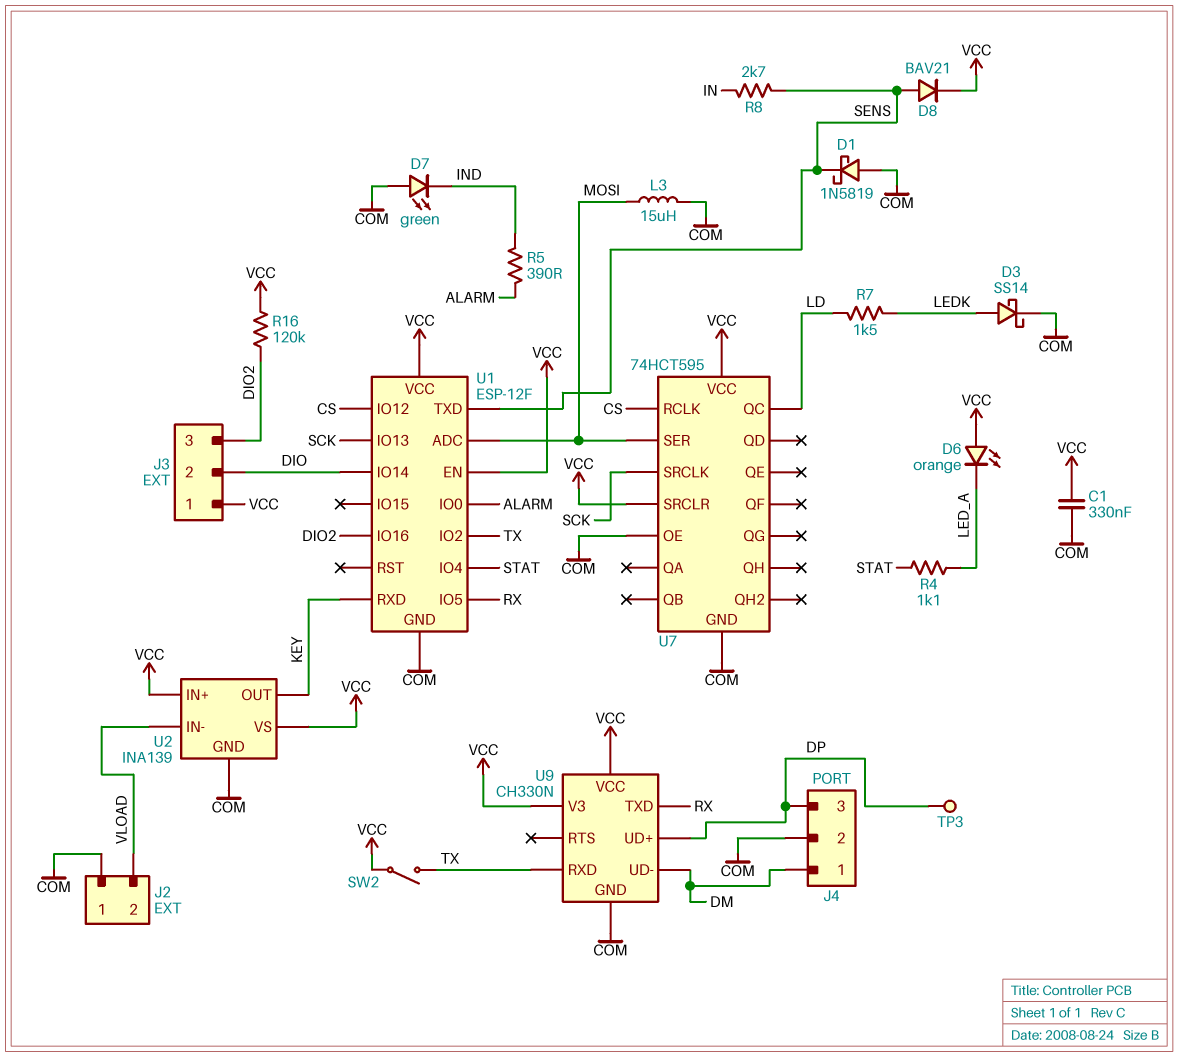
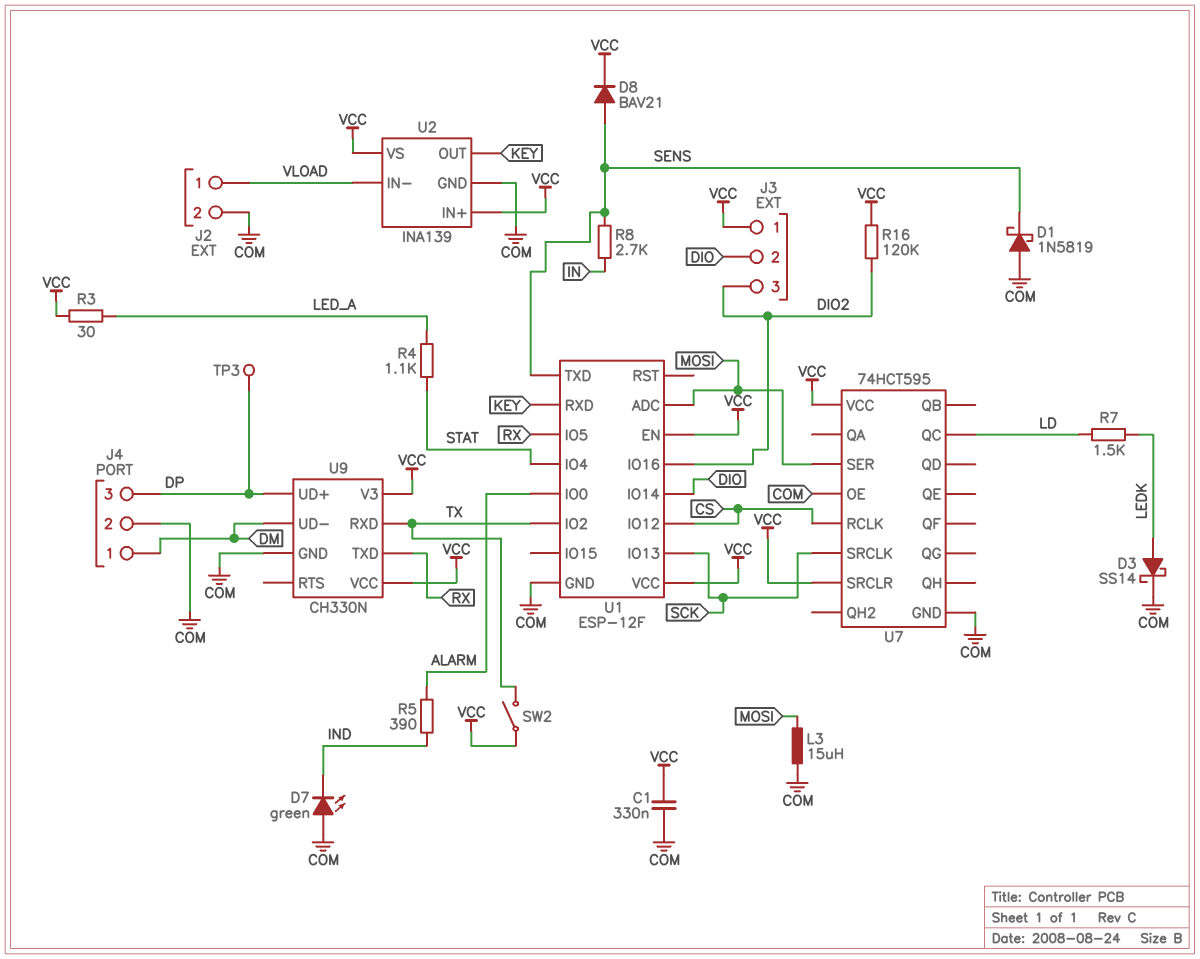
D6: LED orange (A VCC, K LED_A) -> none
J2 pin 1: COM -> VLOAD
J2 pin 2: VLOAD -> COM
R3: none -> 30 (LED_A, VCC)

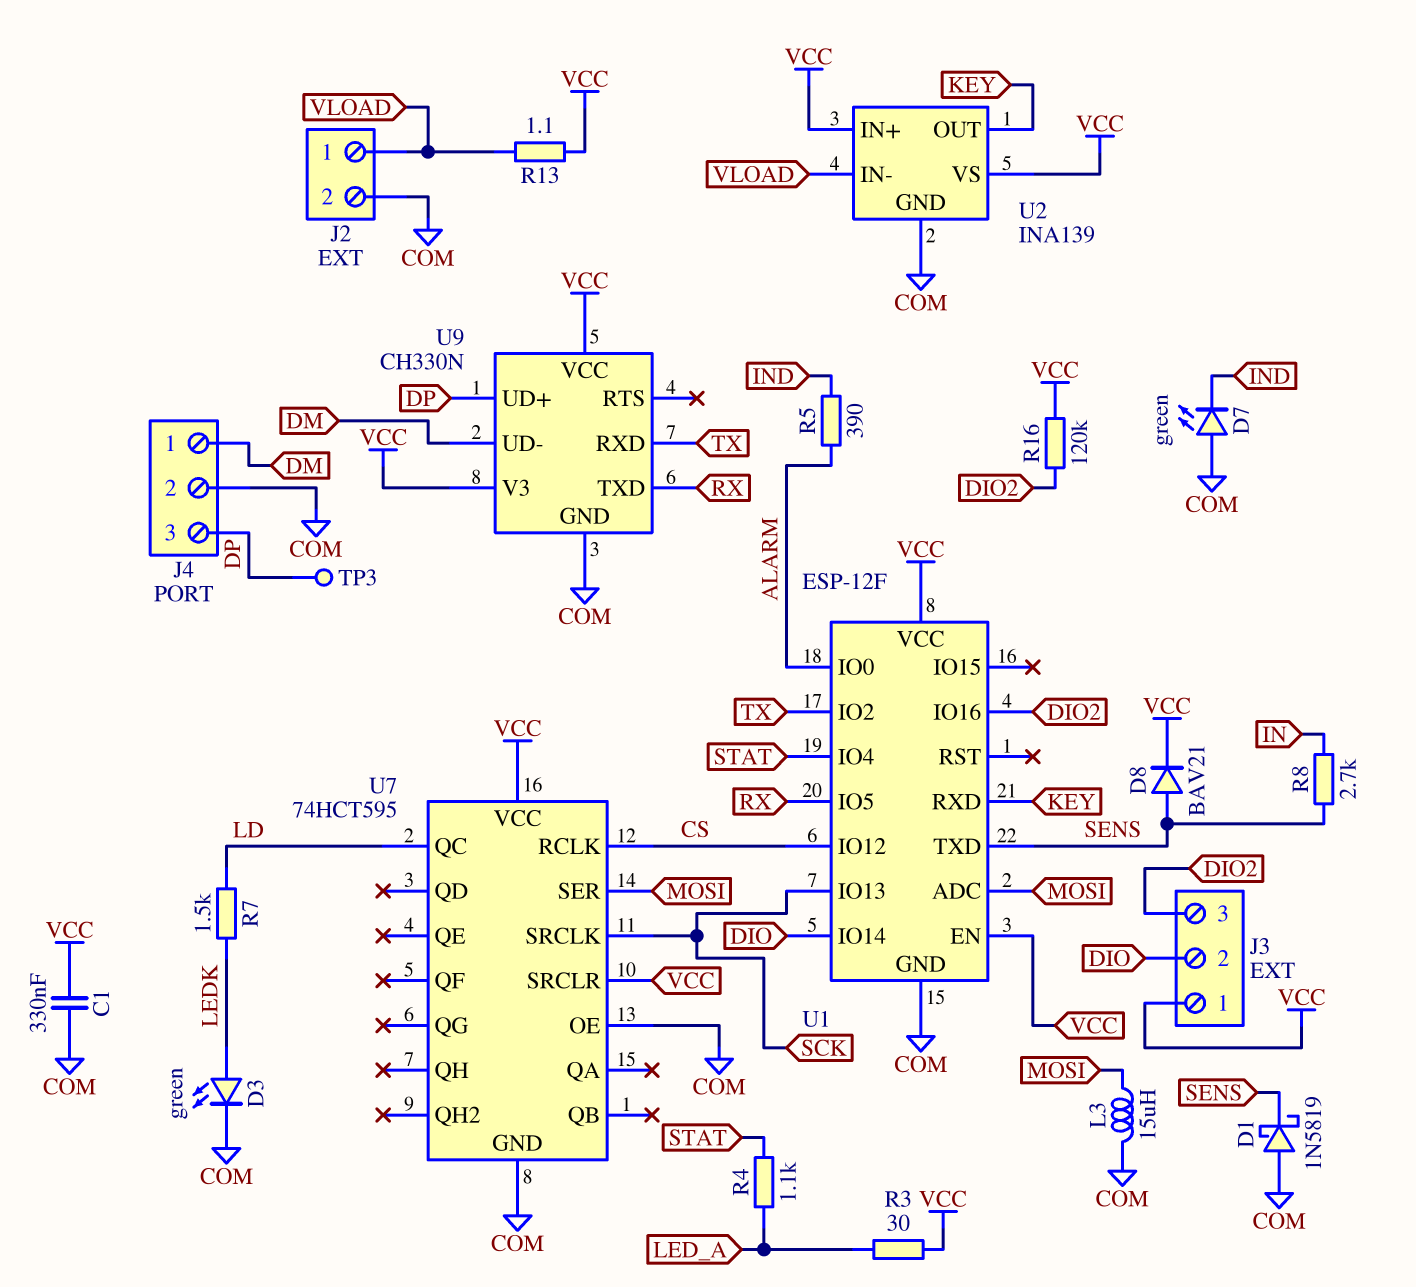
D3: schottky SS14 (A LEDK, K COM) -> LED green (A LEDK, K COM)
R13: none -> 1.1 (VCC, VLOAD)
SW2: switch (TX, VCC) -> none

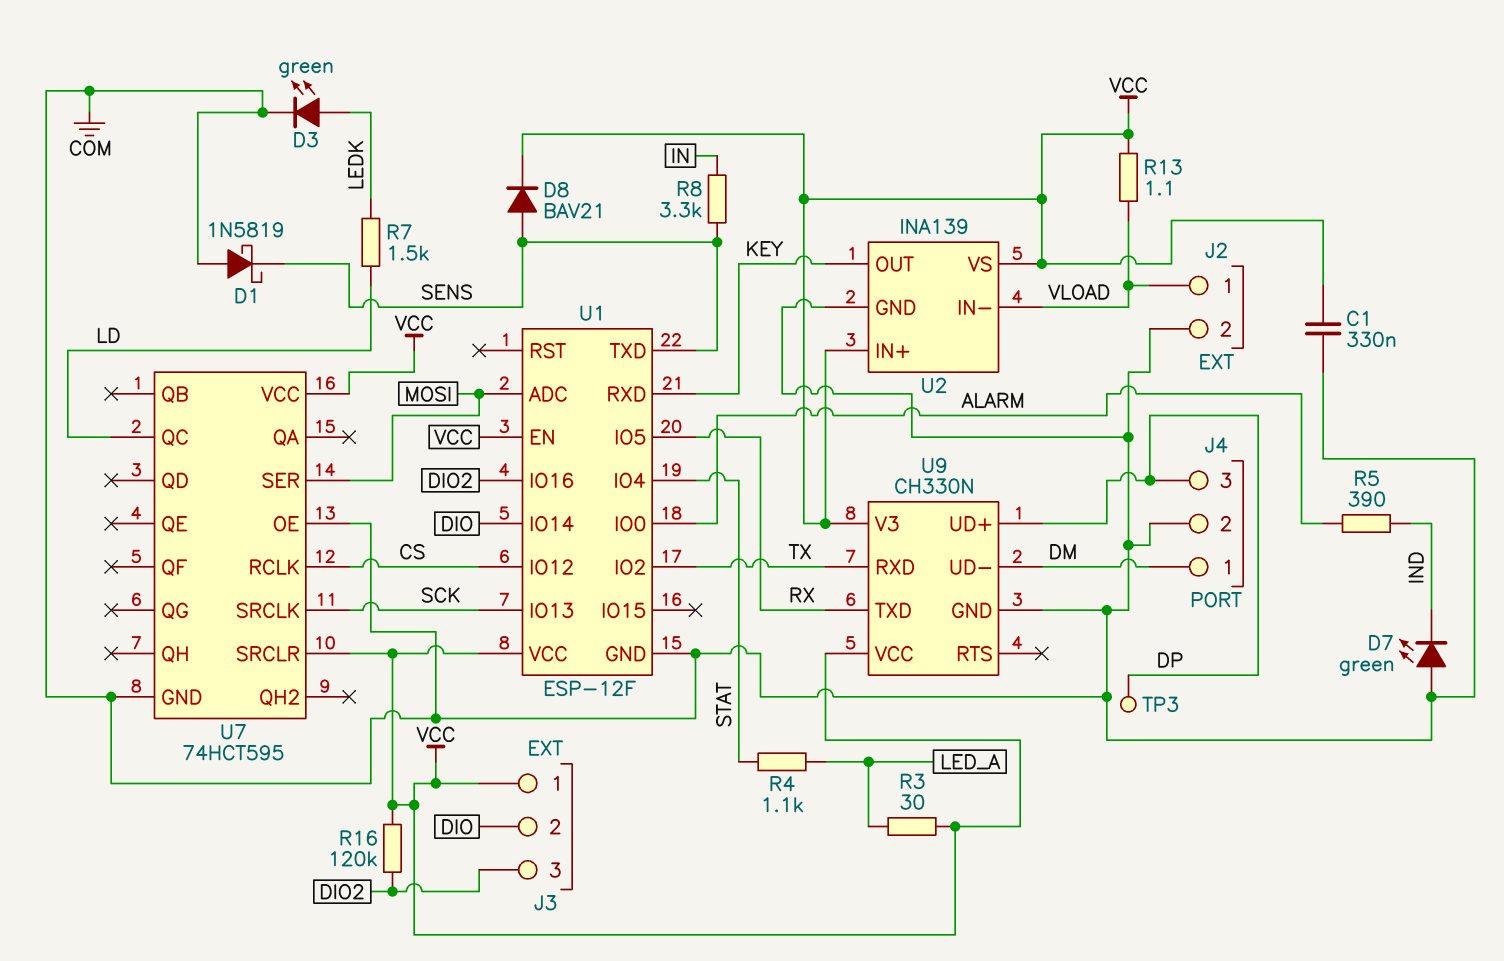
L3: 15uH (COM, MOSI) -> none
R8: 2.7k (IN, SENS) -> 3.3k (IN, SENS)

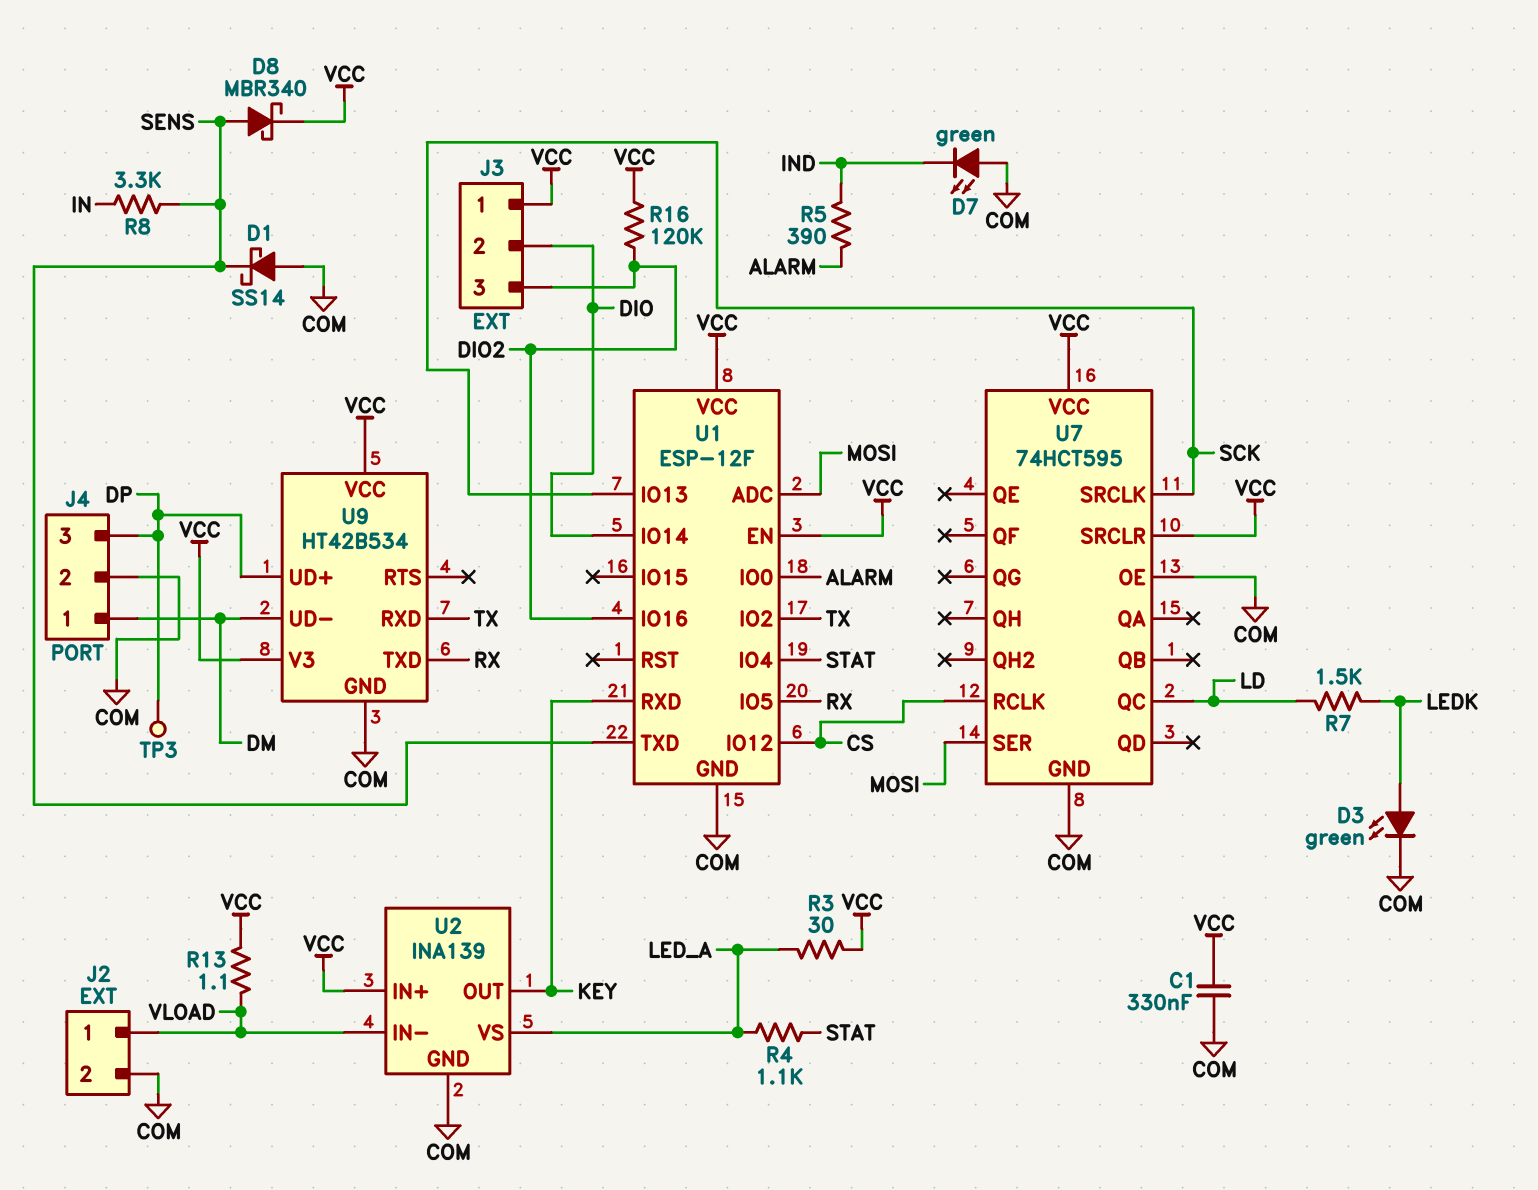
D1: schottky 1N5819 (A COM, K SENS) -> schottky SS14 (A COM, K SENS)
D8: diode BAV21 (A SENS, K VCC) -> schottky MBR340 (A SENS, K VCC)
U2 pin VS: VCC -> LED_A
U9: CH330N -> HT42B534

